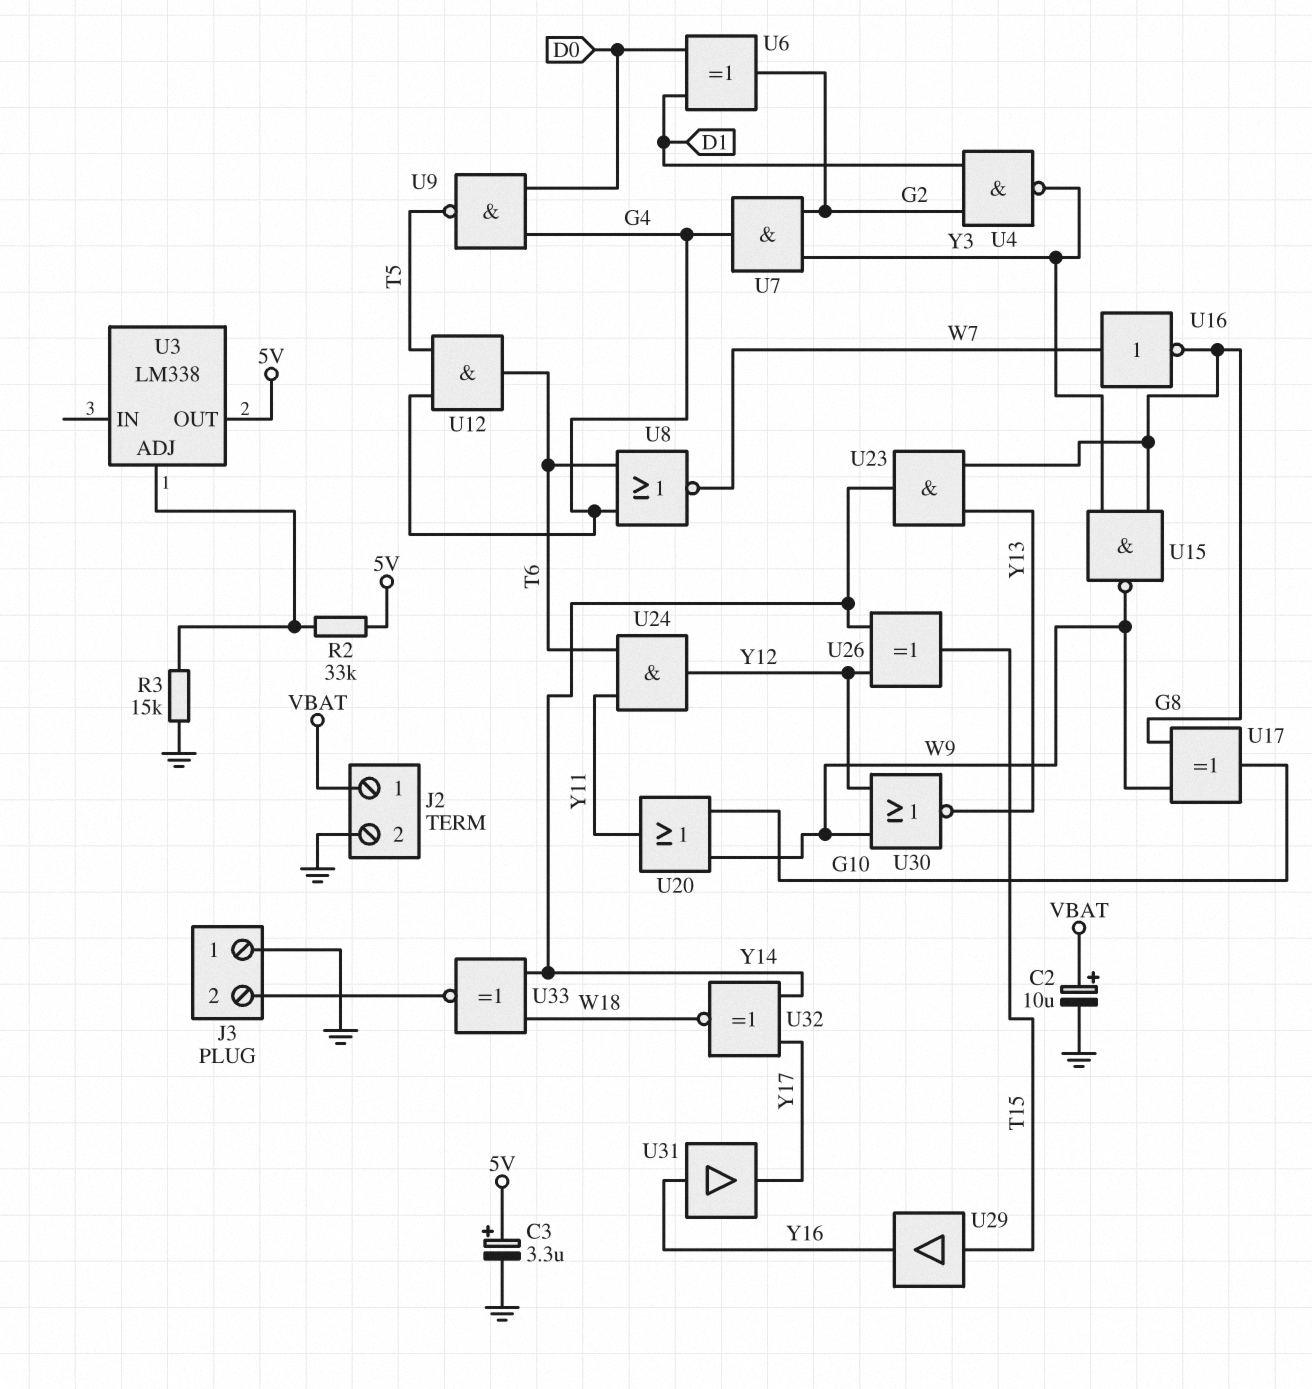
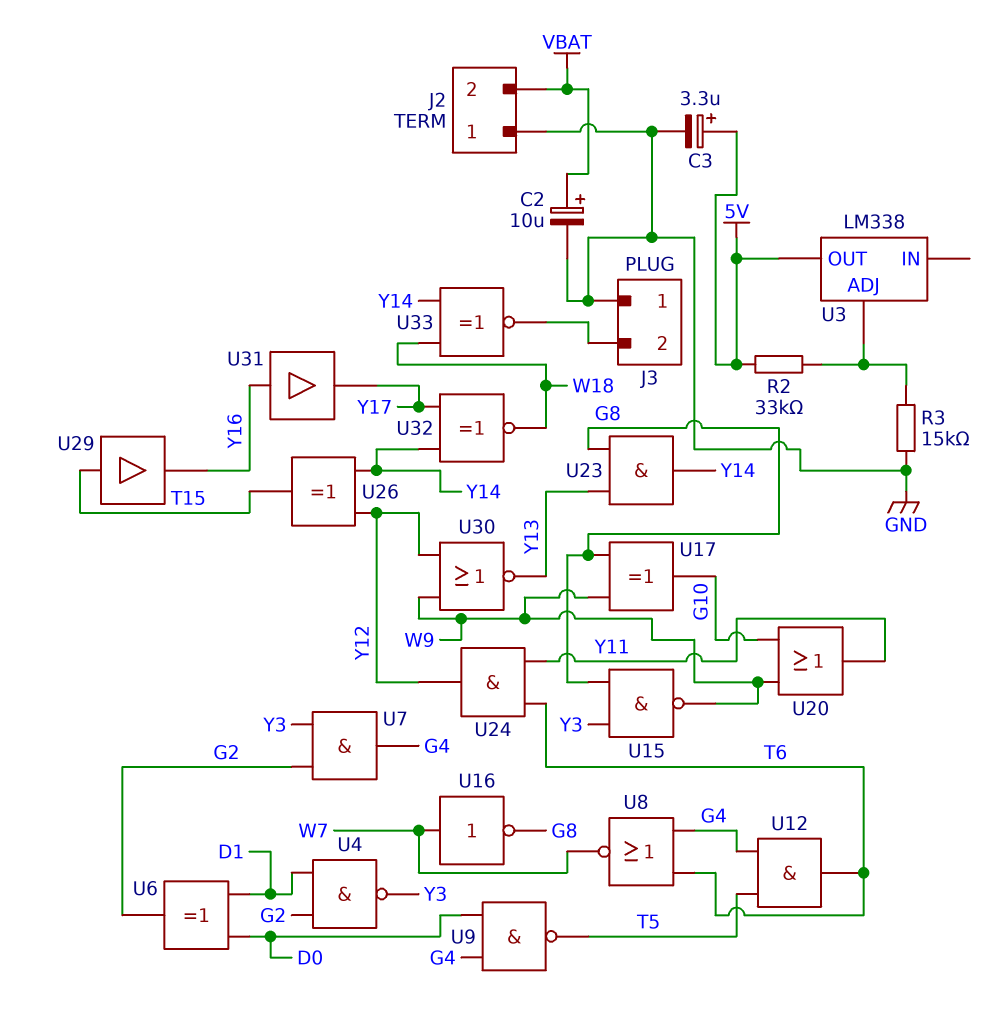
J2 pin 1: VBAT -> GND
J2 pin 2: GND -> VBAT

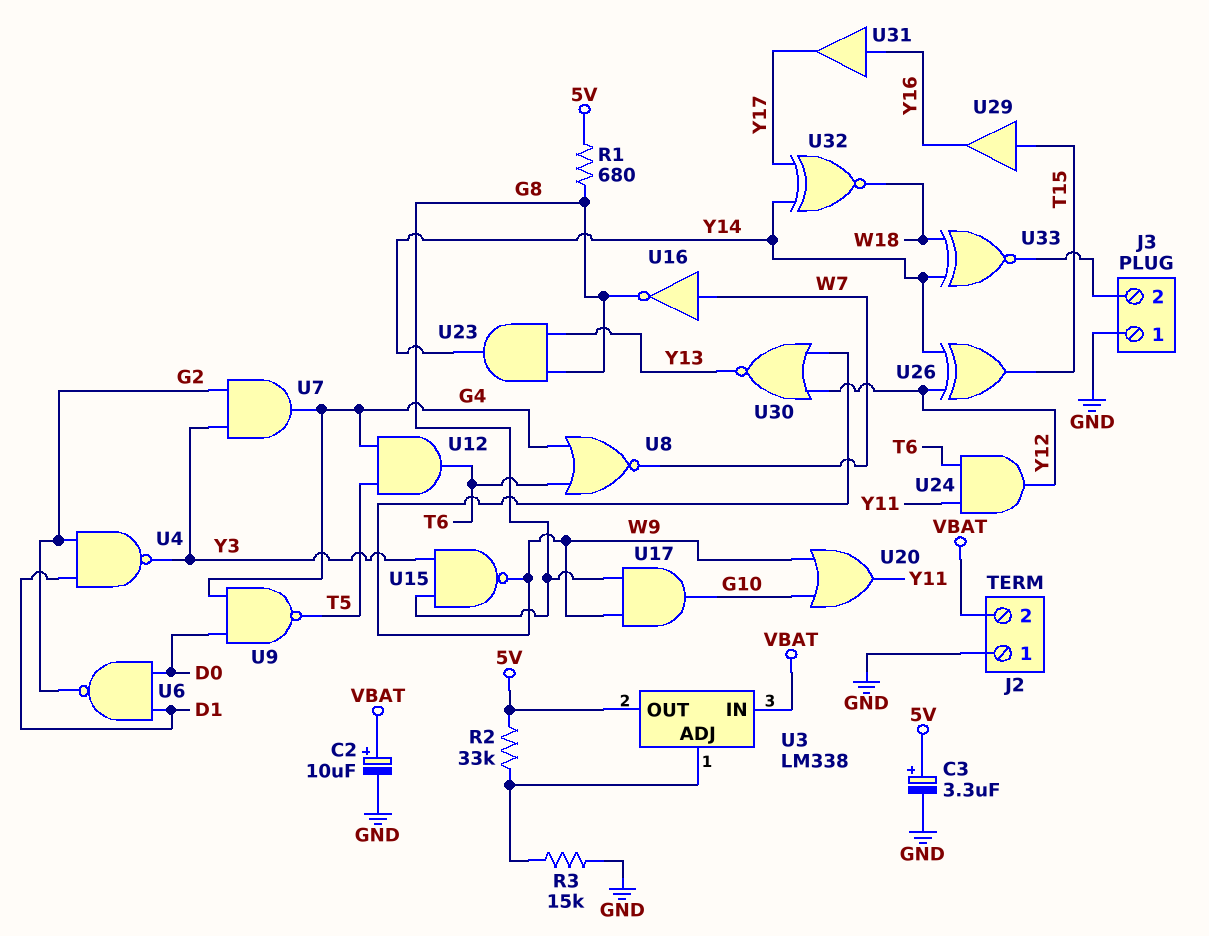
R1: none -> 680 (5V, G8)
U3 pin IN: none -> VBAT
U6: XOR (in D0, in D1, out G2) -> NAND (in D0, in D1, out G2)
U17: XOR (in G8, in W9, out G10) -> AND (in G8, in W9, out G10)

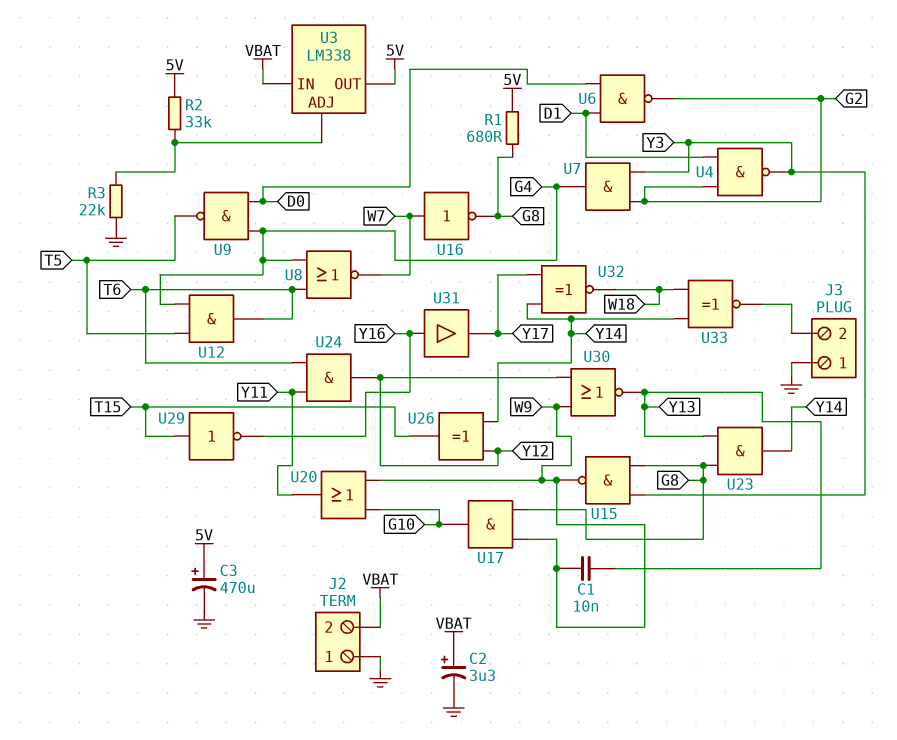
C1: none -> 10nF (W9, Y13)
C2: 10uF (plus VBAT, minus GND) -> 3.3uF (plus VBAT, minus GND)
C3: 3.3uF (plus 5V, minus GND) -> 470uF (plus 5V, minus GND)
R3: 15k (GND, U3/ADJ) -> 22k (GND, U3/ADJ)
U29: buffer (in T15, out Y16) -> NOT (in T15, out Y16)

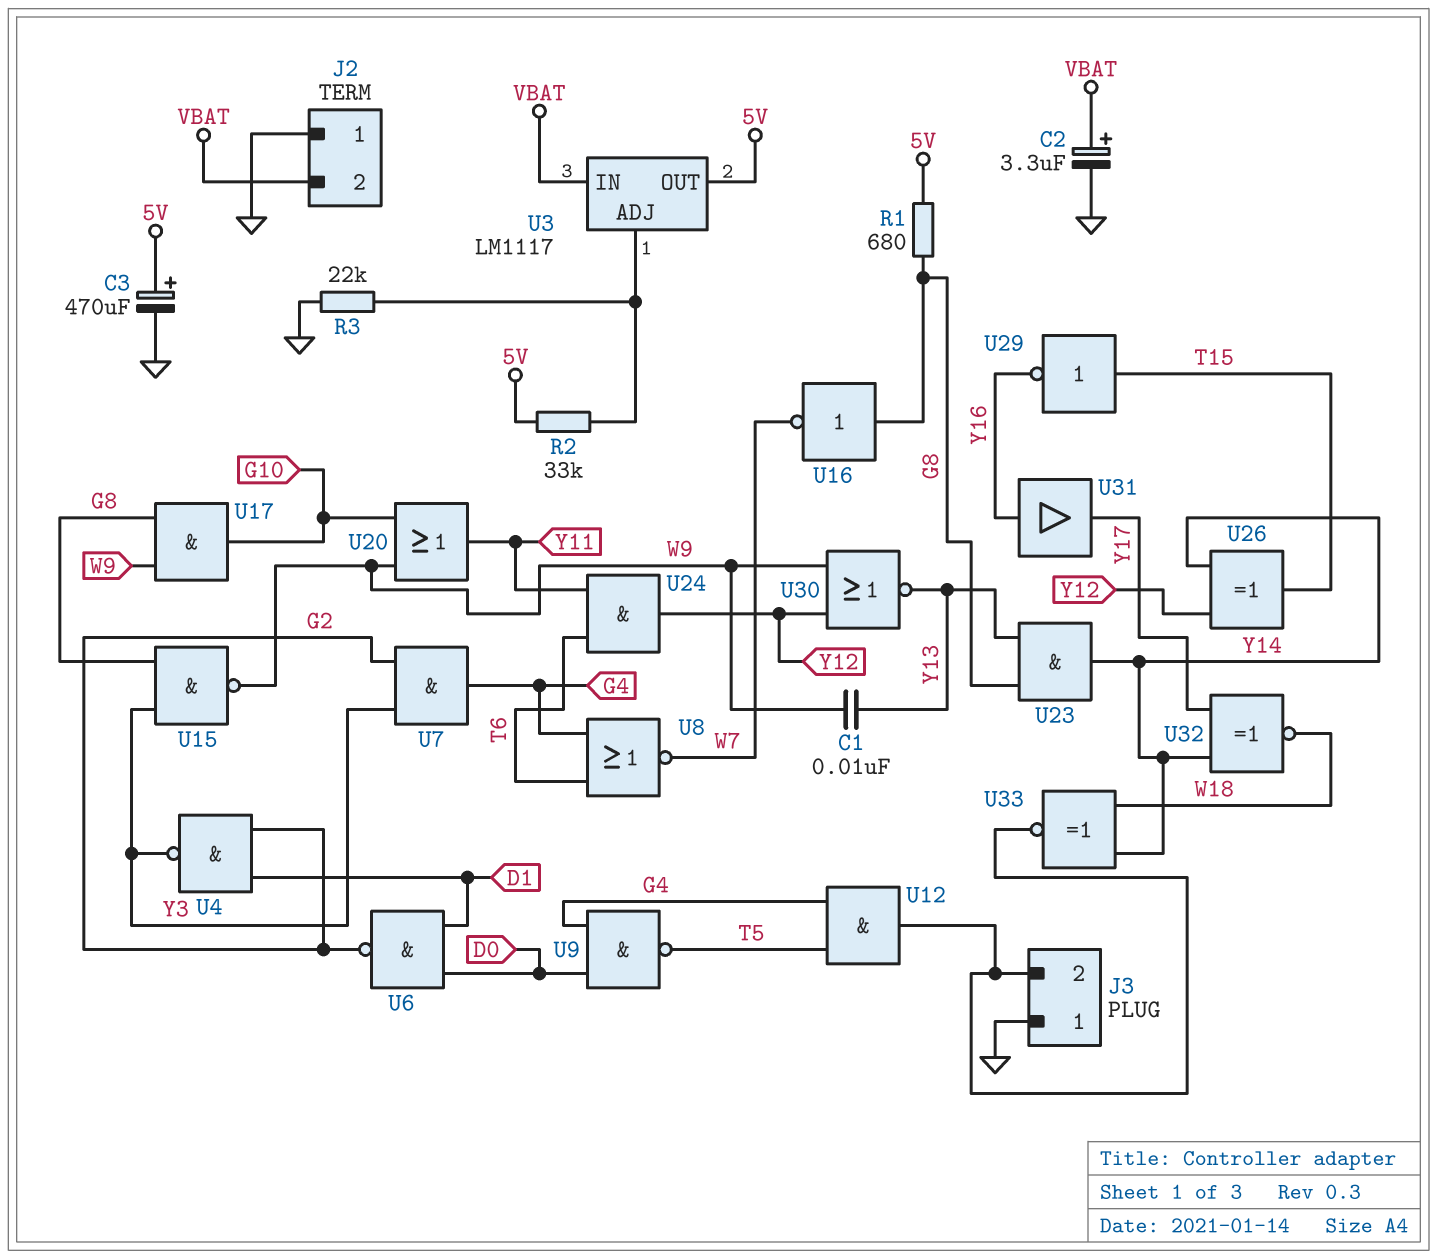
U3: LM338 -> LM1117
U12: AND (in G4, in T5, out T6) -> AND (in G4, in T5, out J3/2)
U16: NOT (in W7, out G8) -> NOT (in G8, out W7)

